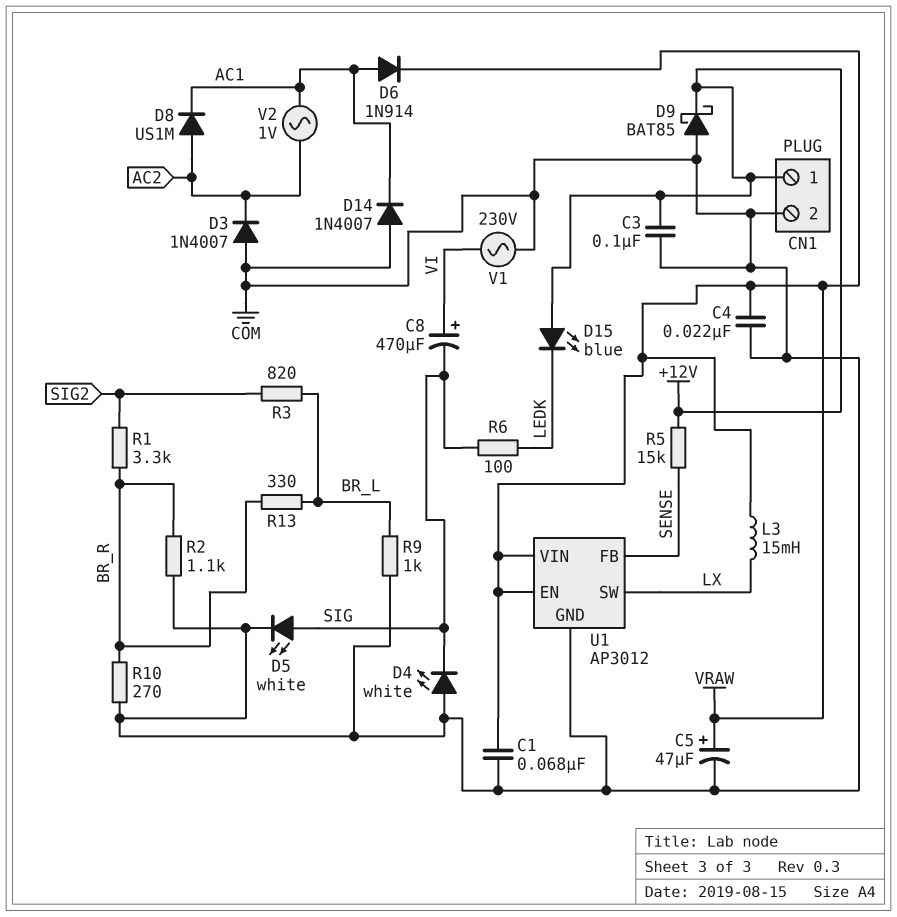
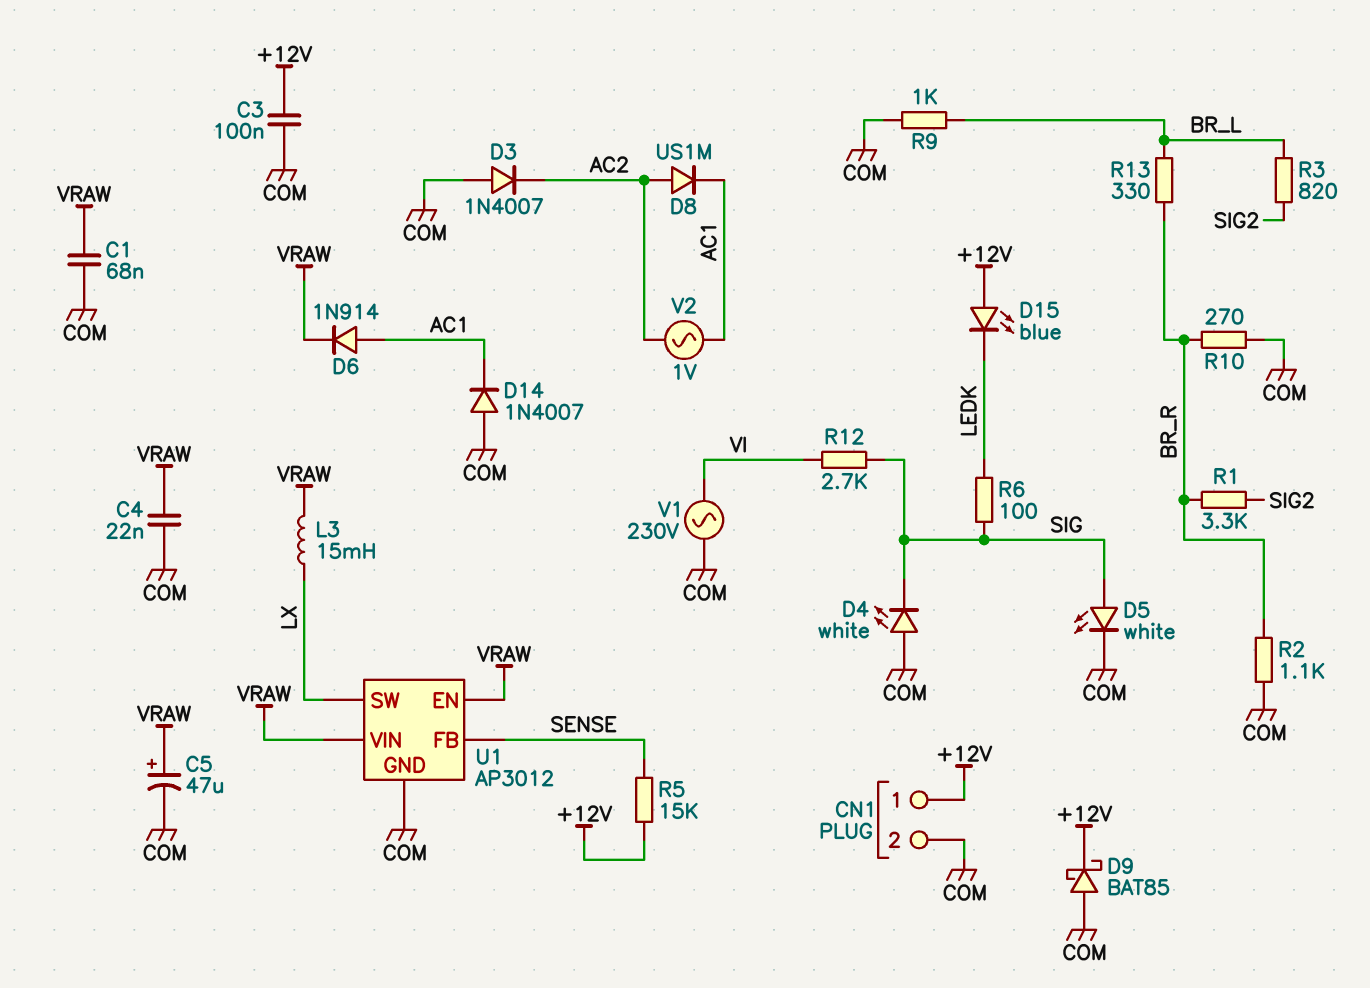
C8: 470uF (plus VI, minus SIG) -> none
R12: none -> 2.7k (SIG, VI)

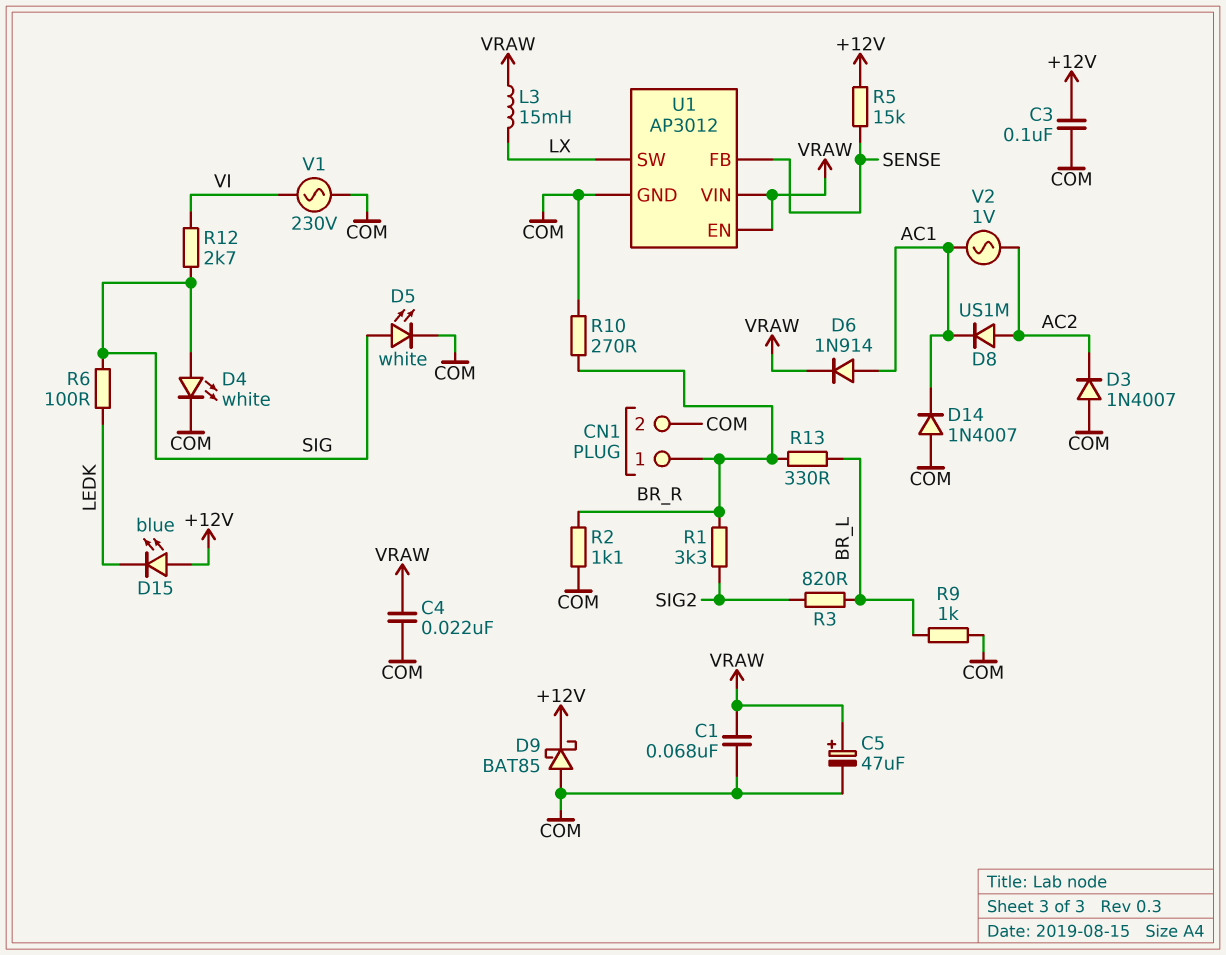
CN1 pin 1: +12V -> BR_R
D4: LED white (A COM, K SIG) -> LED white (A SIG, K COM)

